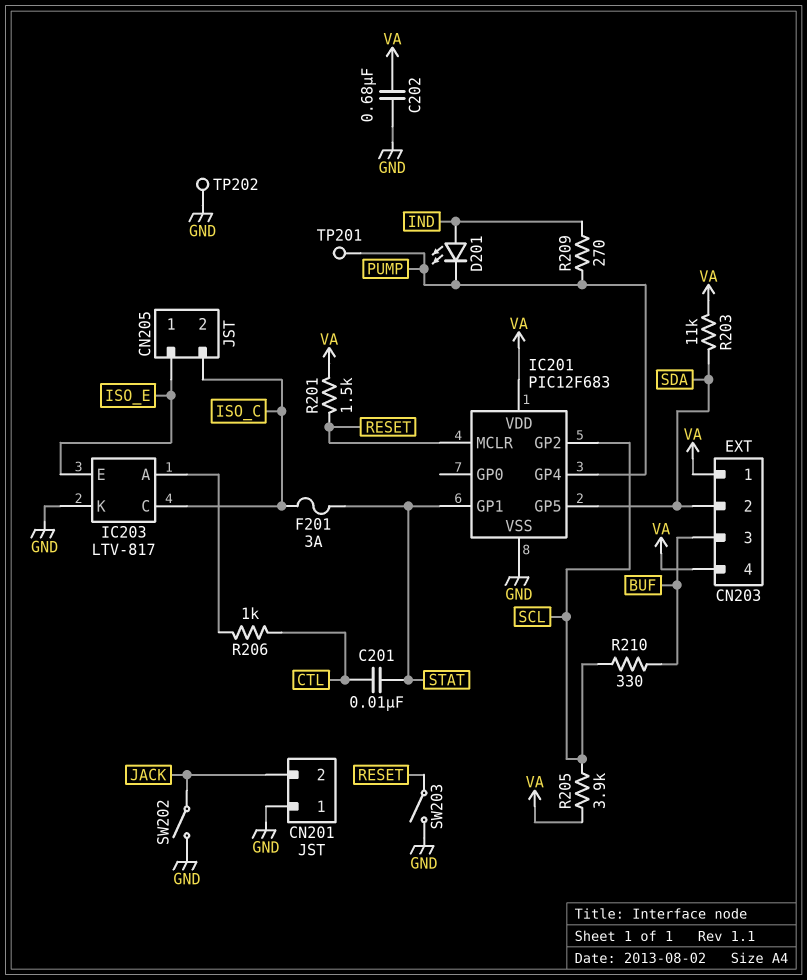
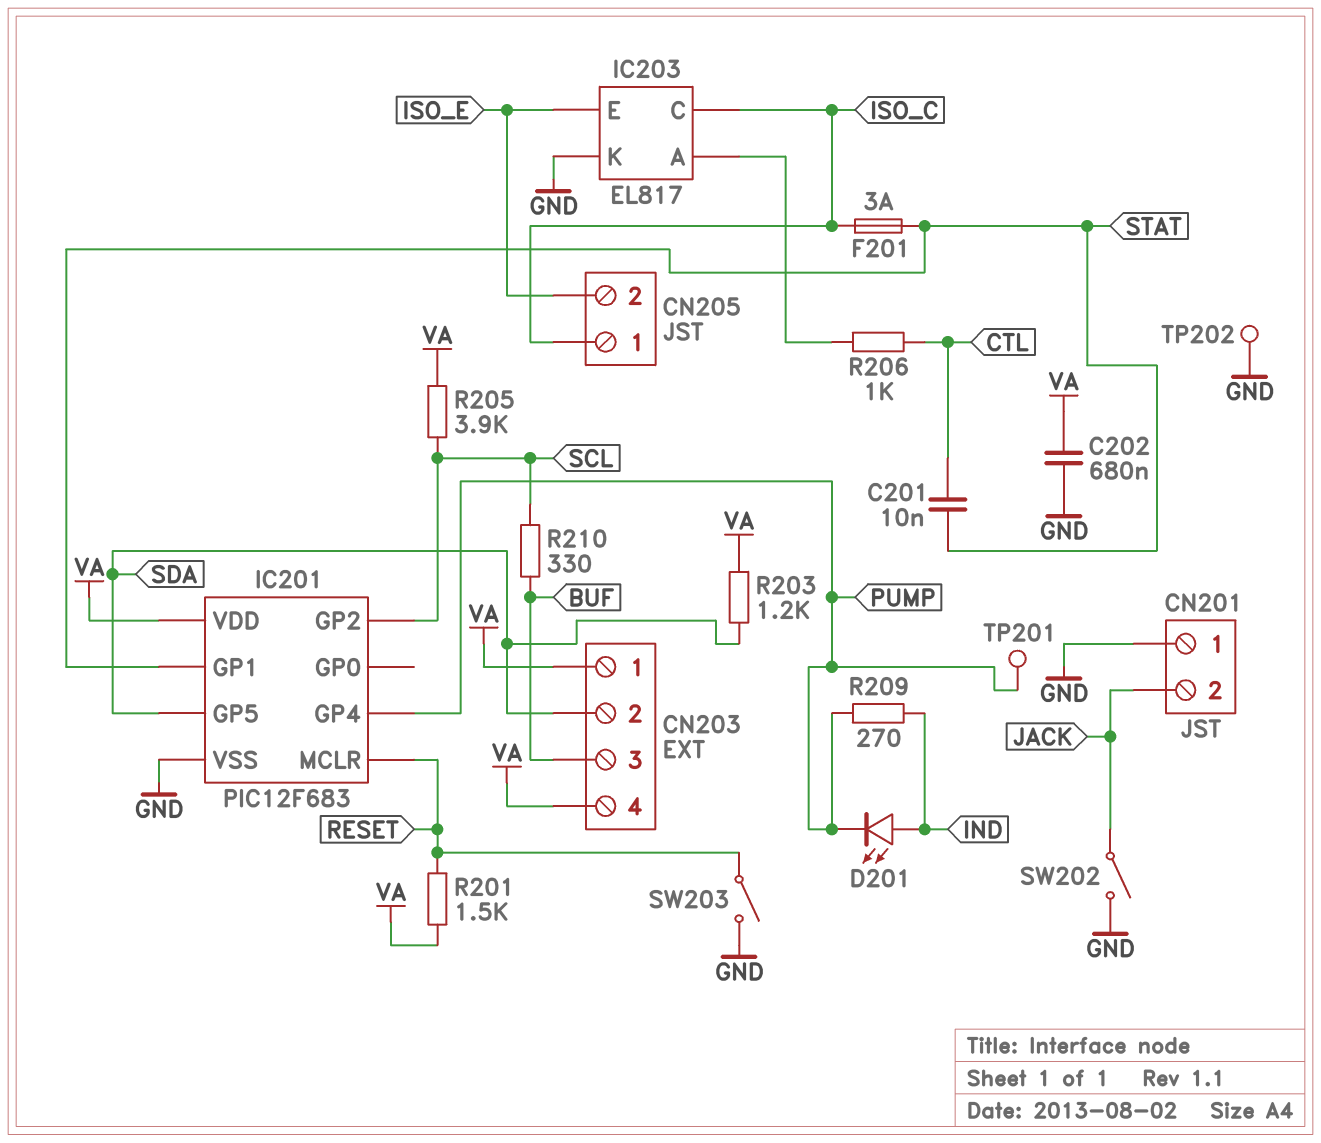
CN205 pin 1: ISO_E -> ISO_C
CN205 pin 2: ISO_C -> ISO_E
IC203: LTV-817 -> EL817
R203: 11k (SDA, VA) -> 1.2k (SDA, VA)

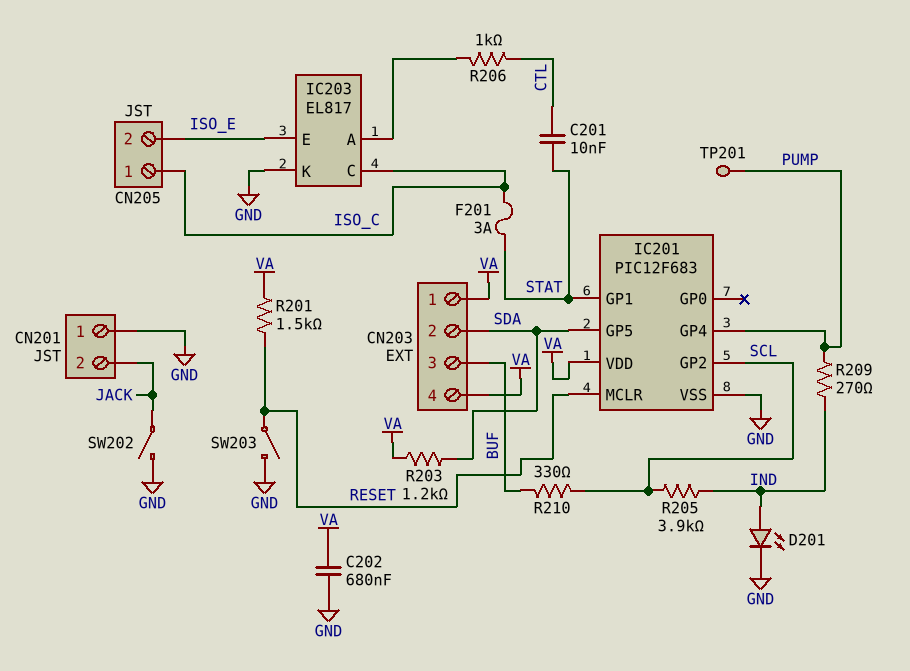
D201: LED (A IND, K PUMP) -> LED (A IND, K GND)
R205: 3.9k (SCL, VA) -> 3.9k (IND, SCL)
TP202: test point (GND) -> none

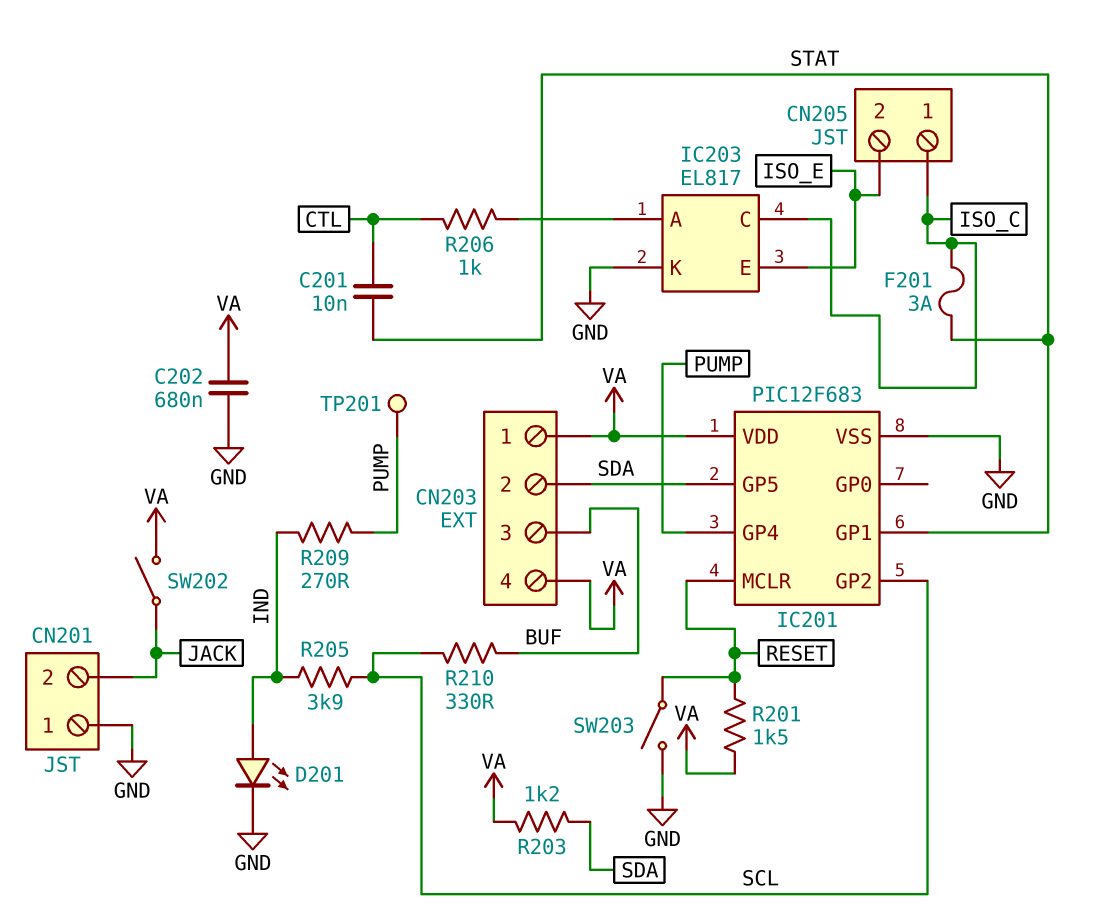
SW202: switch (GND, JACK) -> switch (JACK, VA)

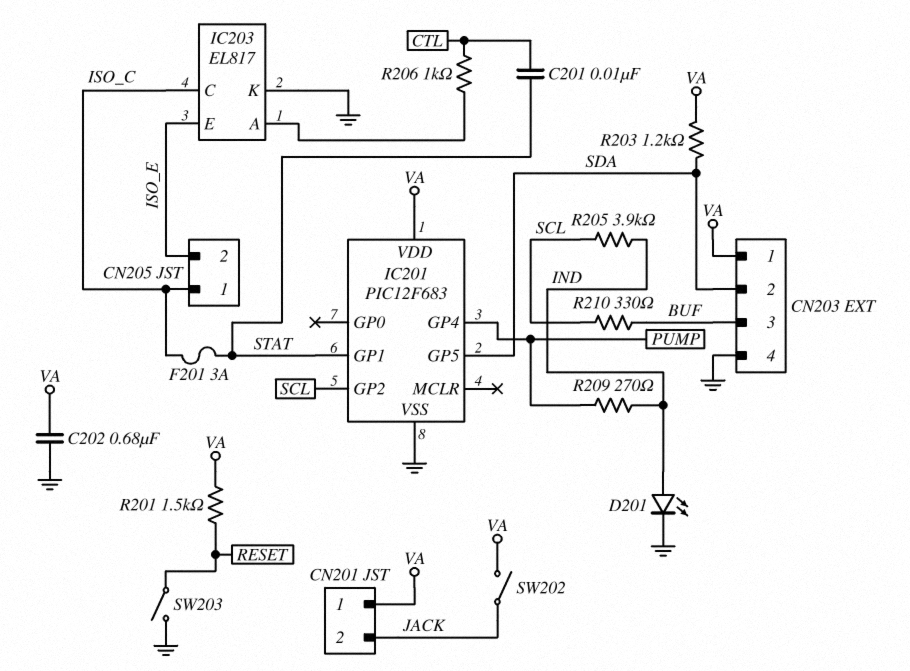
CN201 pin 1: GND -> VA
CN203 pin 4: VA -> GND
IC201 pin MCLR: RESET -> none
TP201: test point (PUMP) -> none

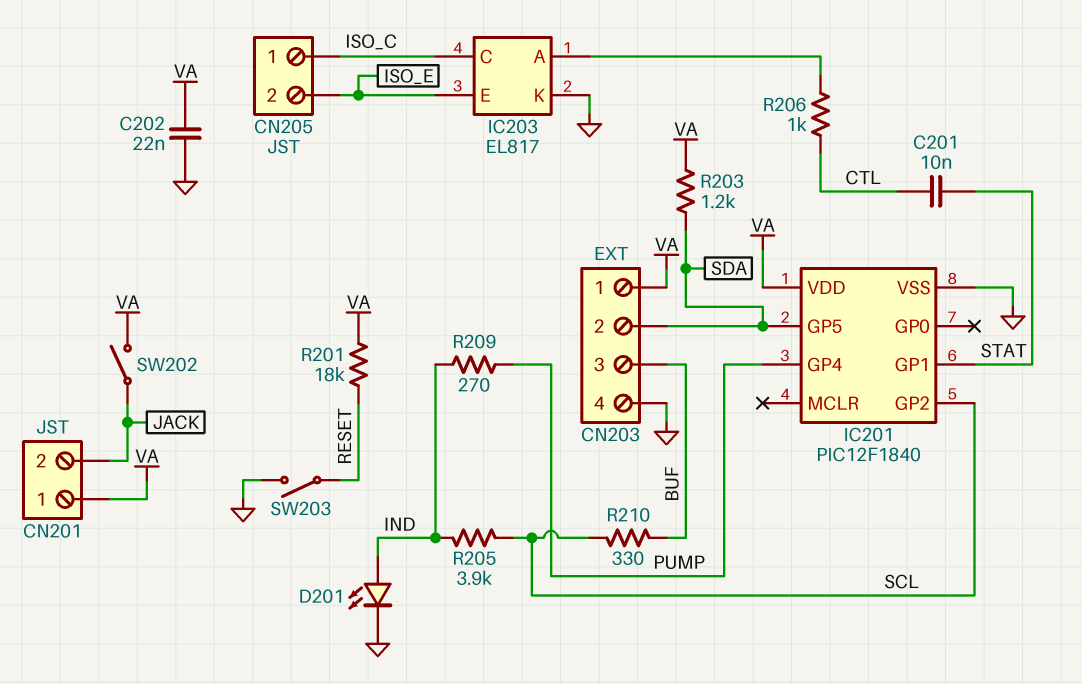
C202: 680nF (GND, VA) -> 22nF (GND, VA)
F201: 3A (ISO_C, STAT) -> none
IC201: PIC12F683 -> PIC12F1840
R201: 1.5k (RESET, VA) -> 18k (RESET, VA)

